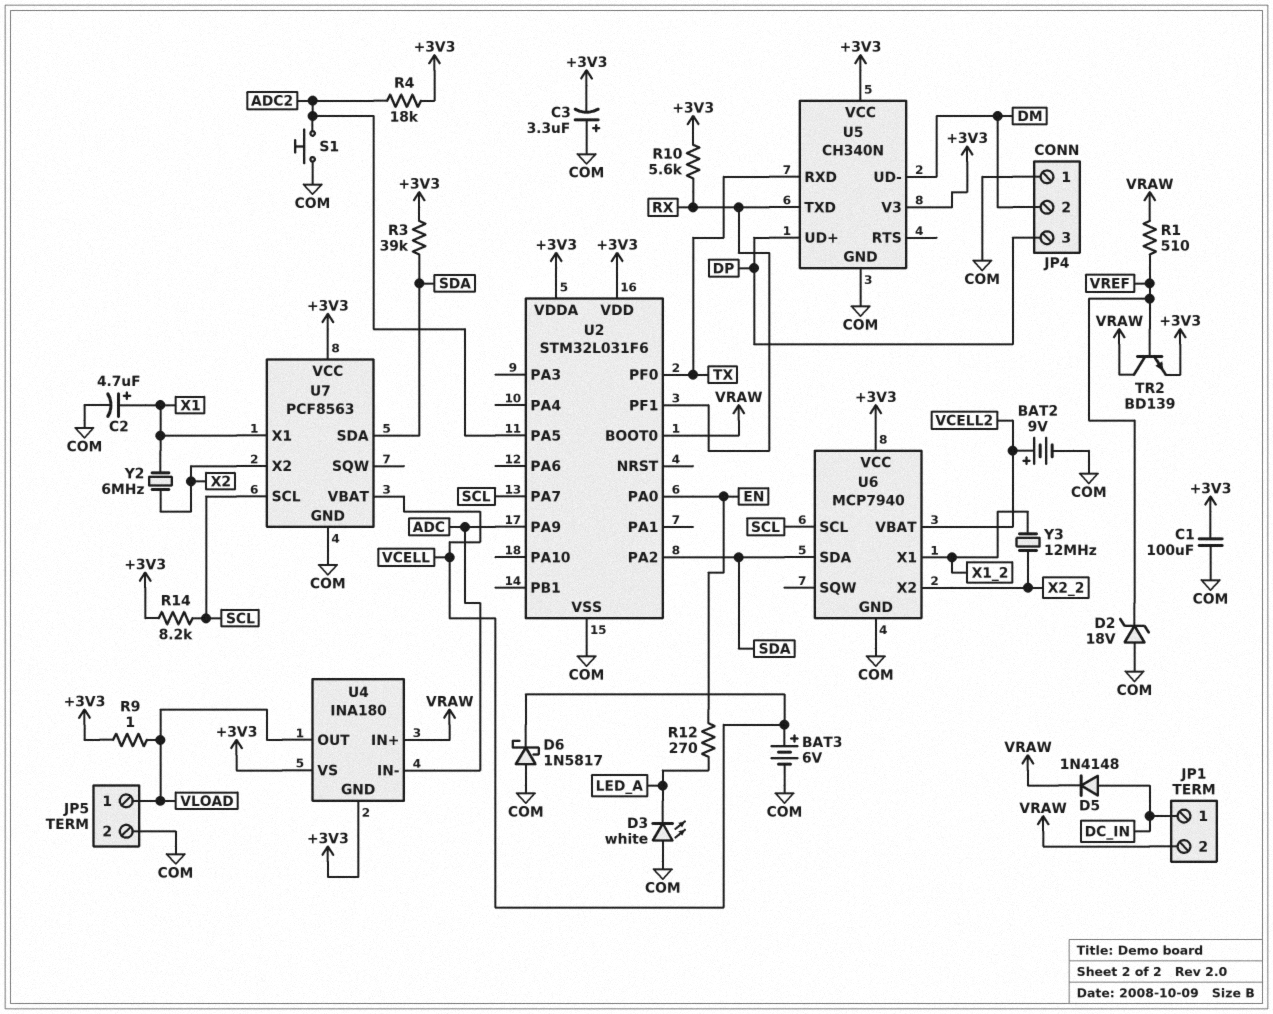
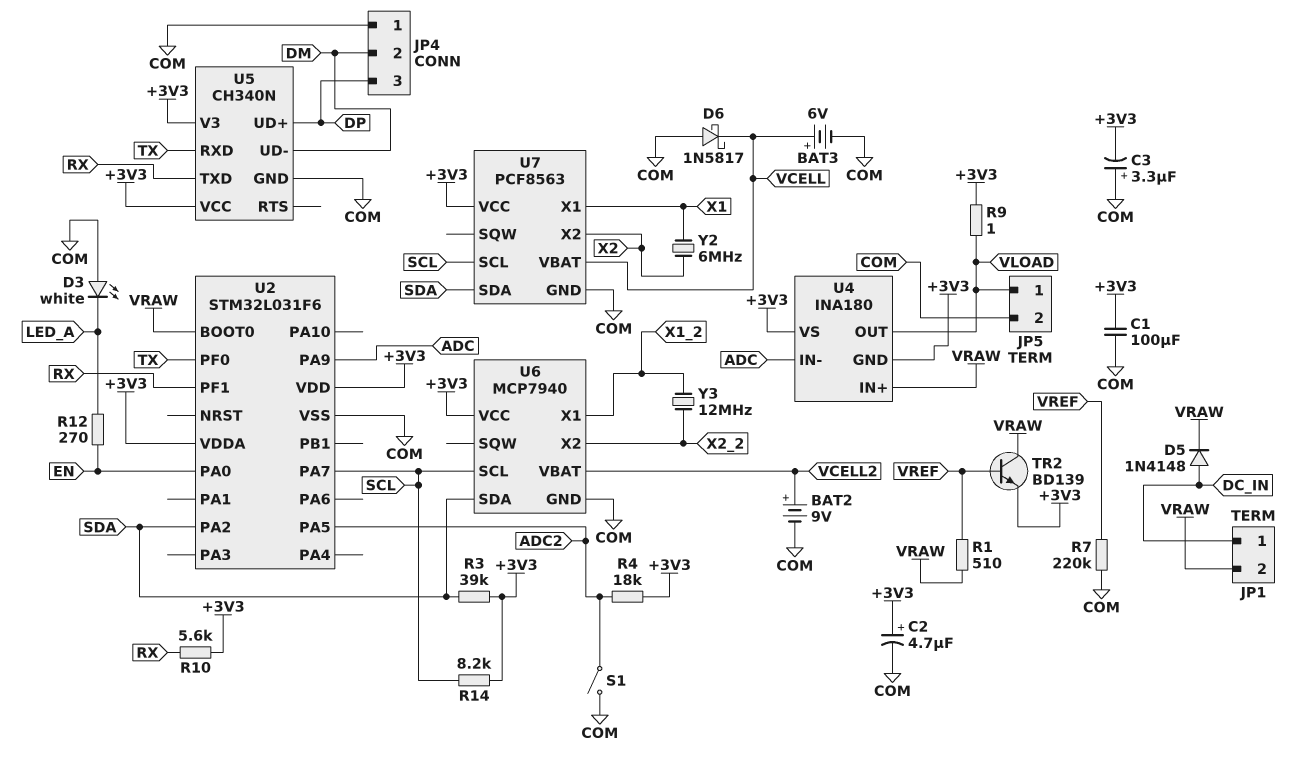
C2: 4.7uF (plus X1, minus COM) -> 4.7uF (plus +3V3, minus COM)
D2: zener 18V (A COM, K VREF) -> none
R7: none -> 220k (COM, VREF)
S1: button (ADC2, COM) -> switch (ADC2, COM)

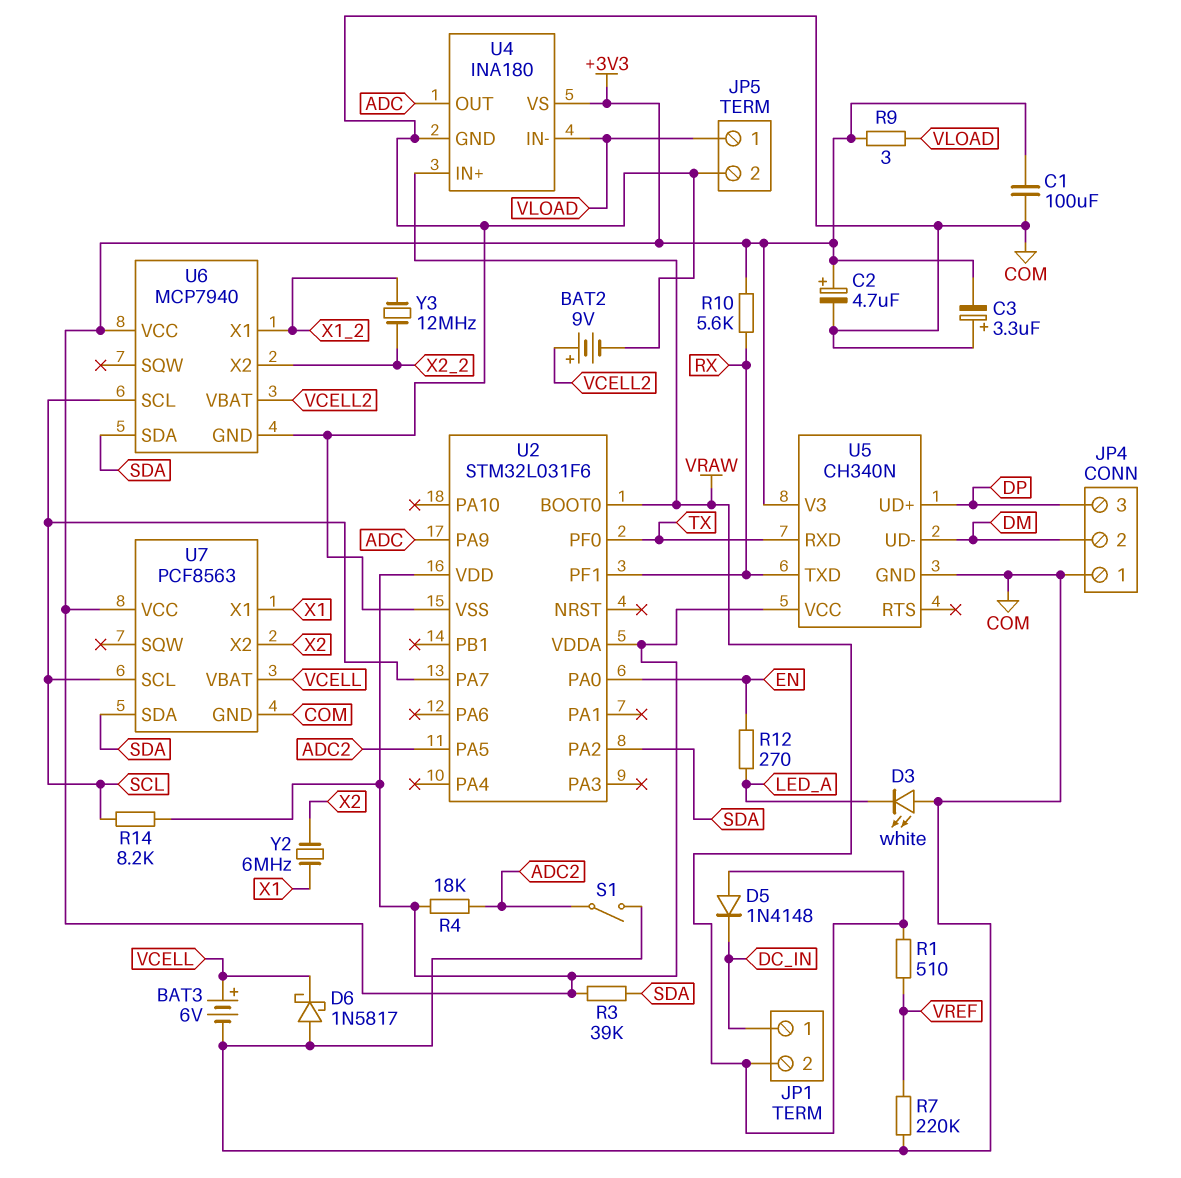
D5: diode 1N4148 (A DC_IN, K VRAW) -> diode 1N4148 (A VRAW, K DC_IN)
R9: 1 (+3V3, VLOAD) -> 3 (+3V3, VLOAD)
TR2: NPN BD139 (B VREF, C VRAW, E +3V3) -> none
U4 pin GND: +3V3 -> COM
U4 pin IN-: ADC -> VLOAD
U4 pin OUT: VLOAD -> ADC

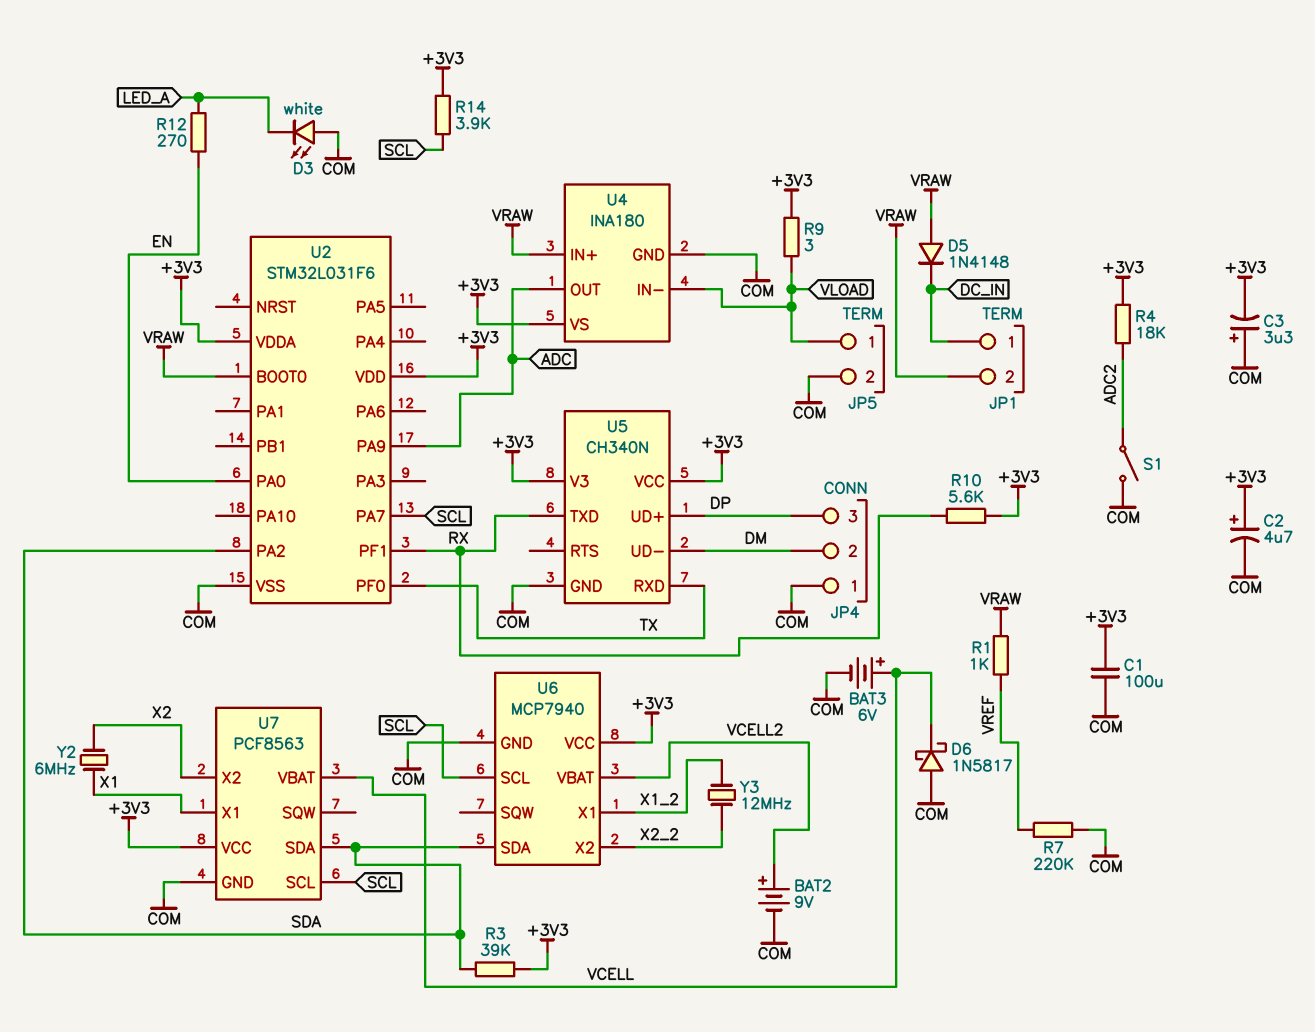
R1: 510 (VRAW, VREF) -> 1k (VRAW, VREF)
R14: 8.2k (+3V3, SCL) -> 3.9k (+3V3, SCL)
U2 pin PA5: ADC2 -> none

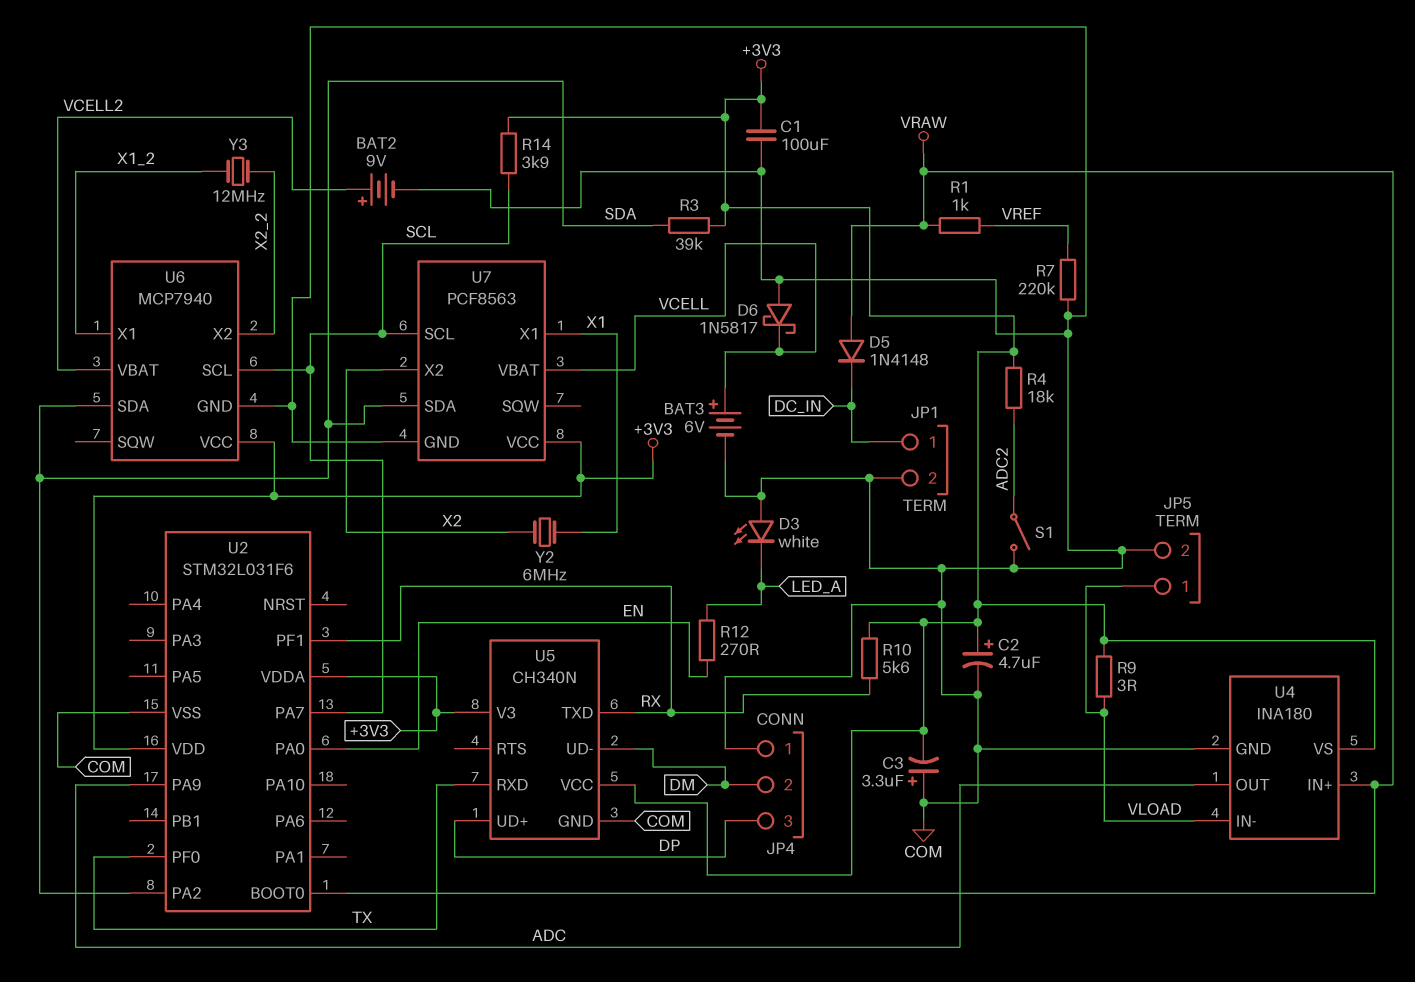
JP1 pin 2: VRAW -> COM

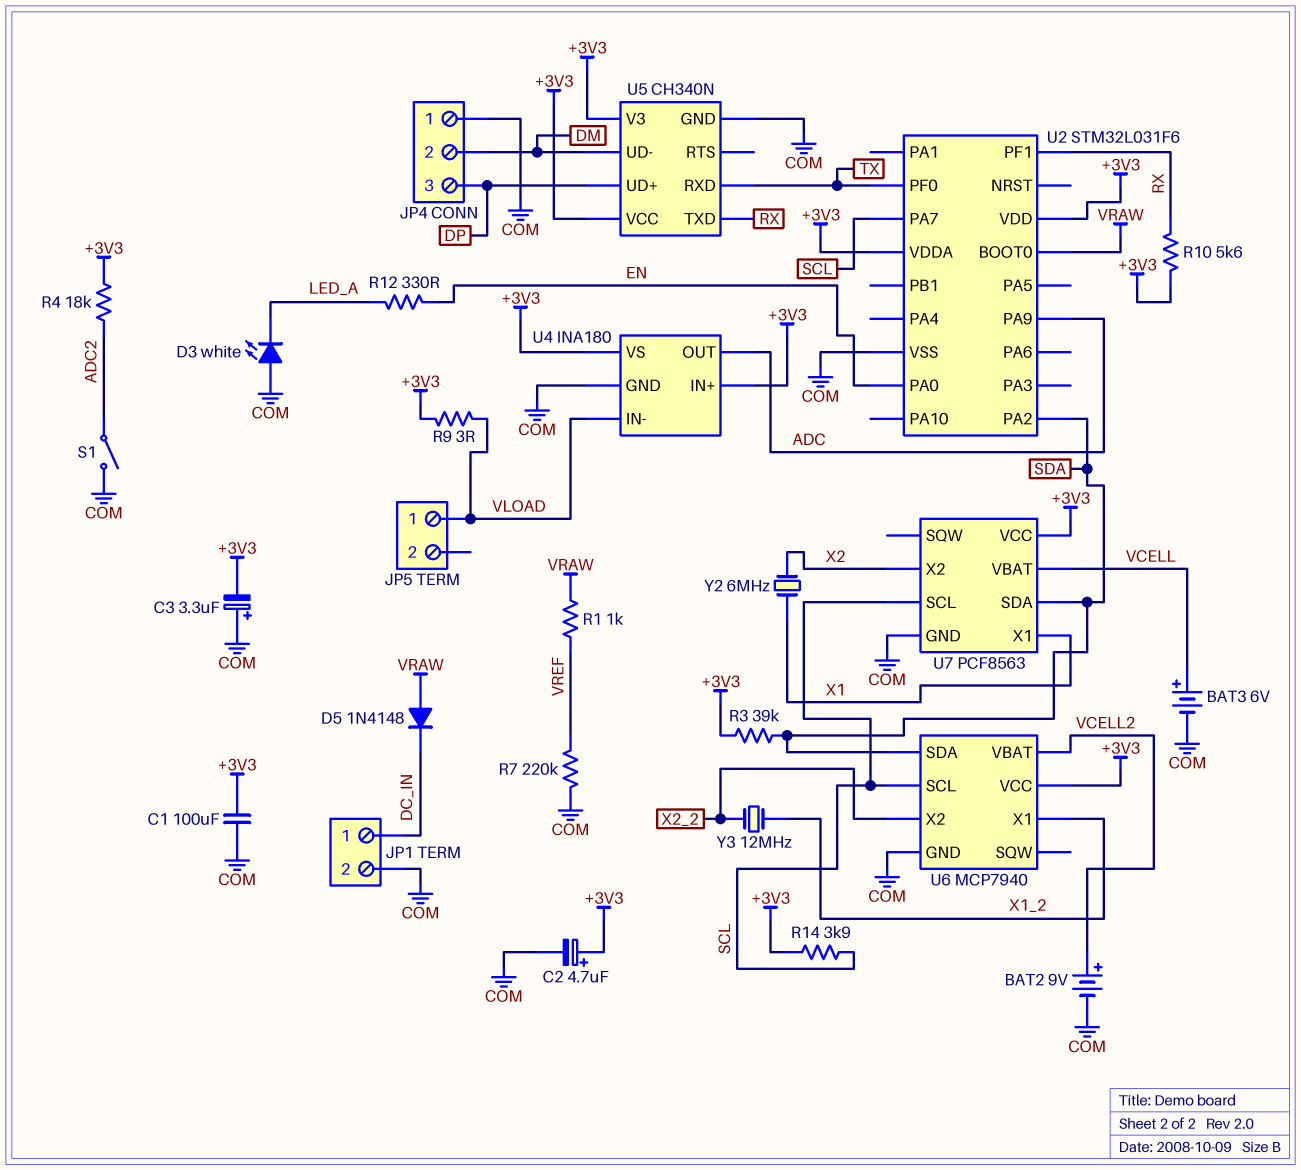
D6: schottky 1N5817 (A COM, K VCELL) -> none
JP5 pin 2: COM -> none
R12: 270 (EN, LED_A) -> 330 (EN, LED_A)
U4 pin IN+: VRAW -> +3V3

